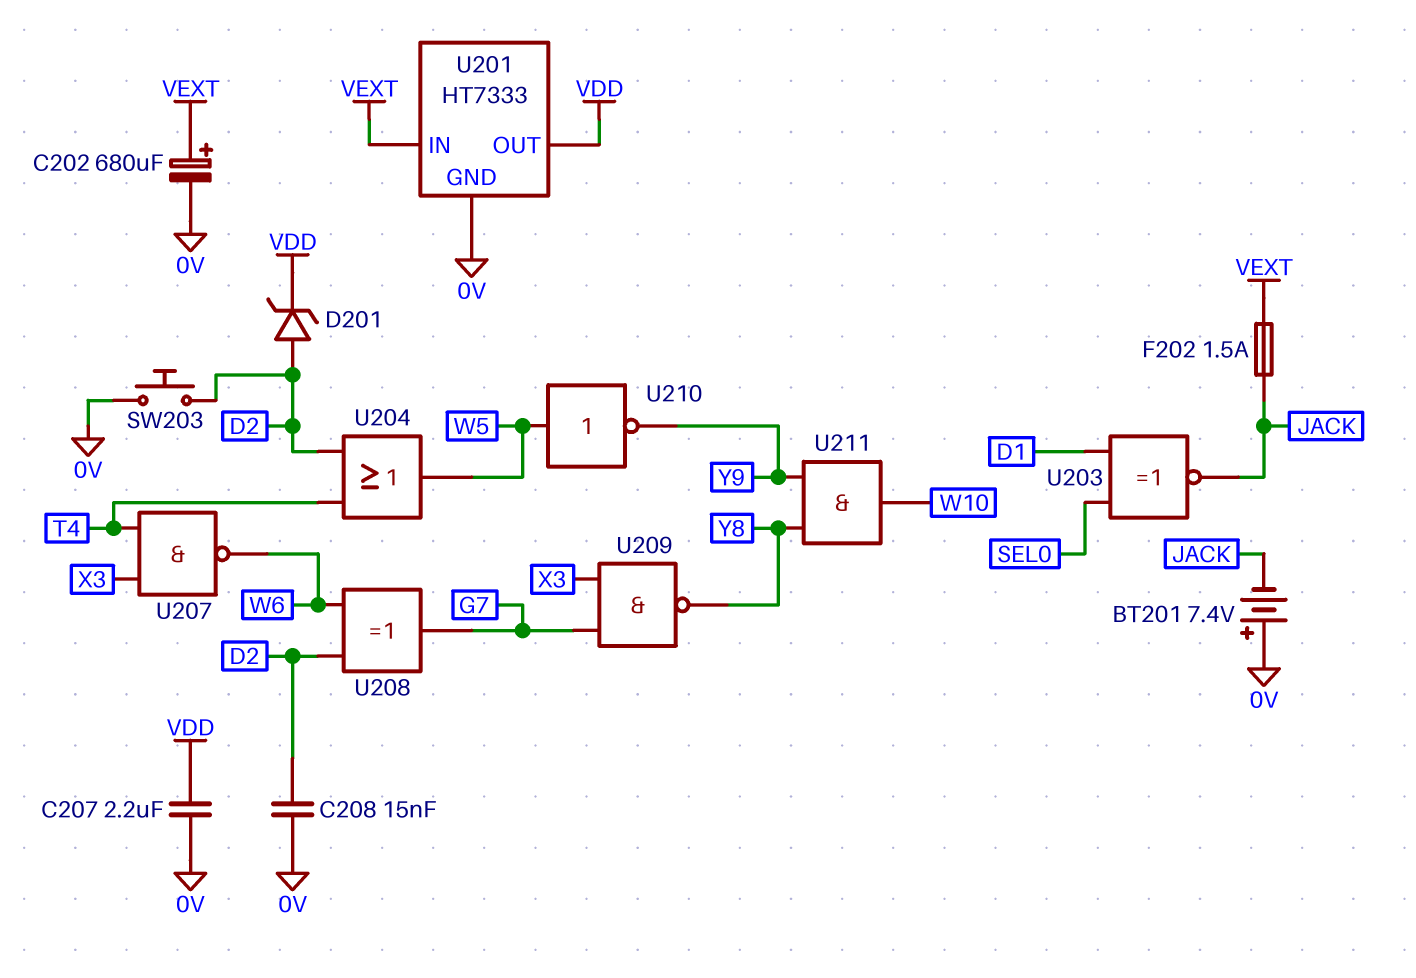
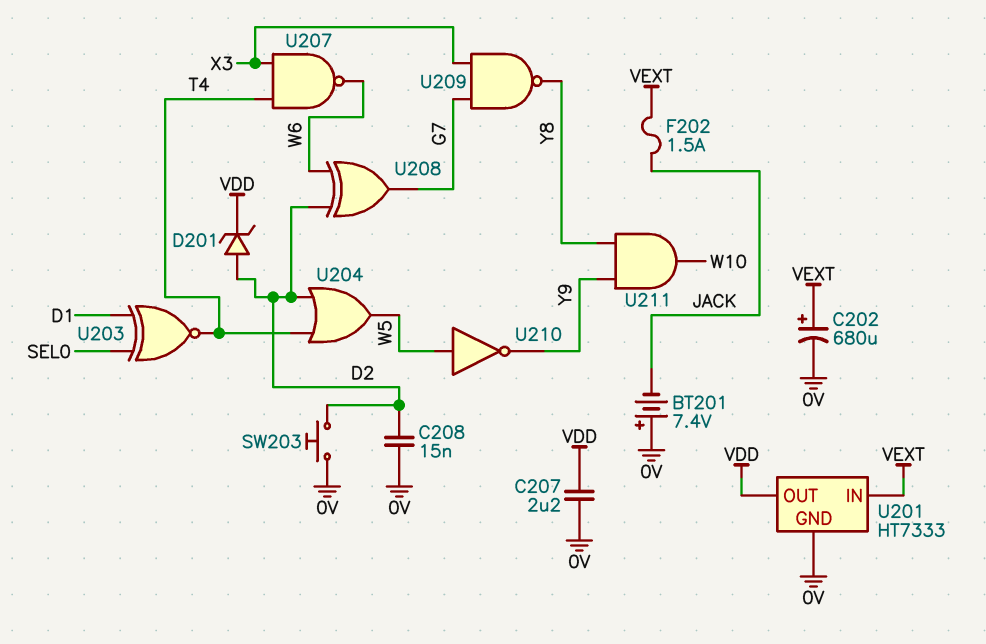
U203: XNOR (in D1, in SEL0, out JACK) -> XNOR (in D1, in SEL0, out T4)

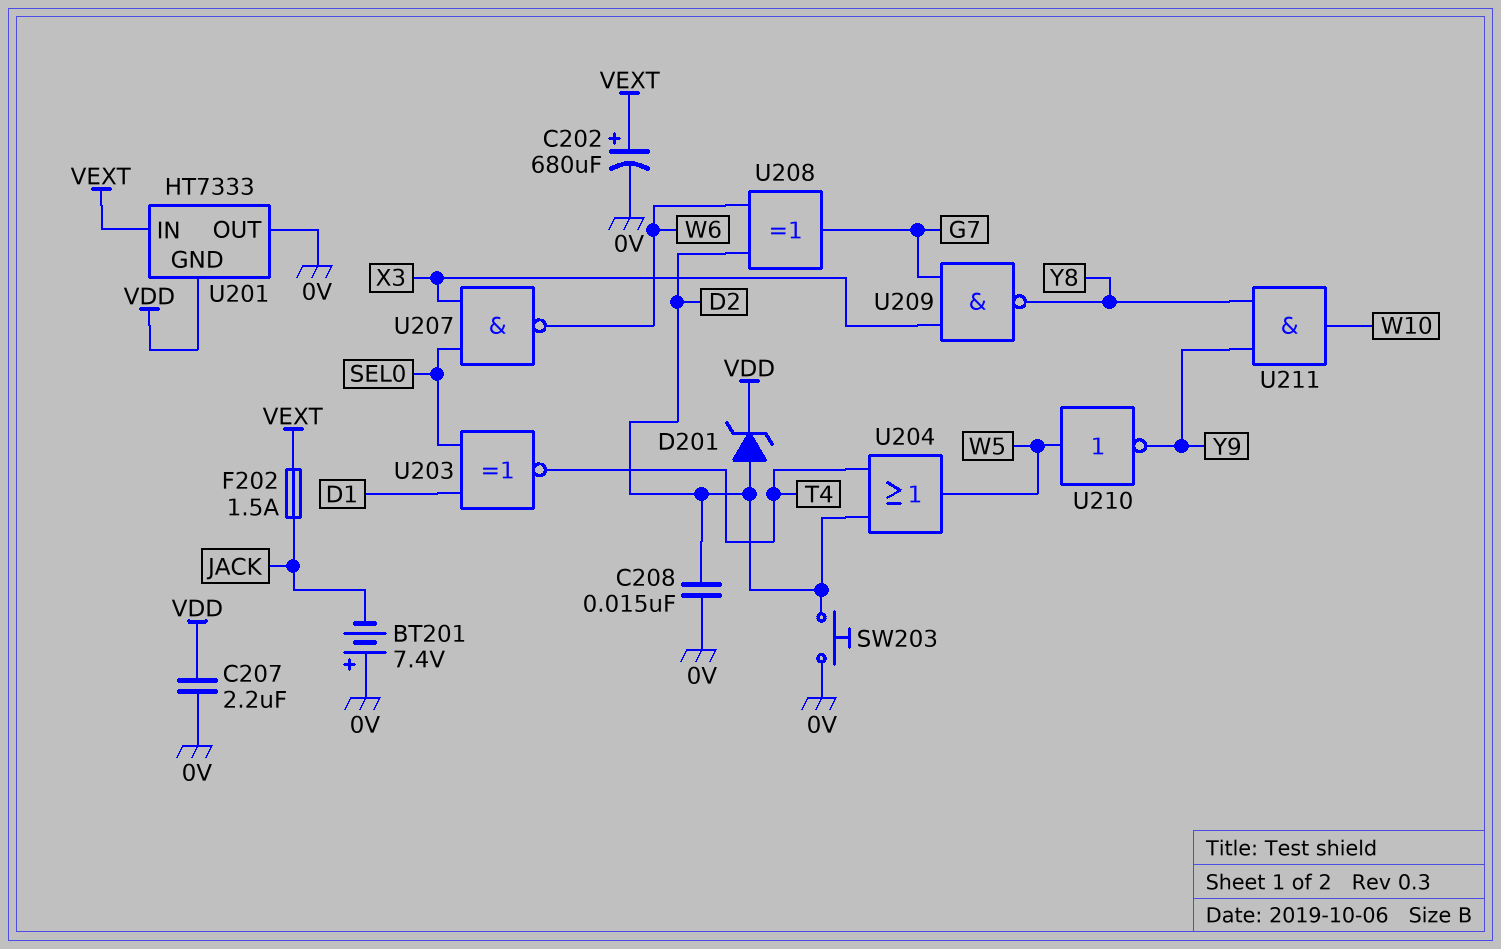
U201 pin GND: 0V -> VDD
U201 pin OUT: VDD -> 0V
U207: NAND (in T4, in X3, out W6) -> NAND (in SEL0, in X3, out W6)

